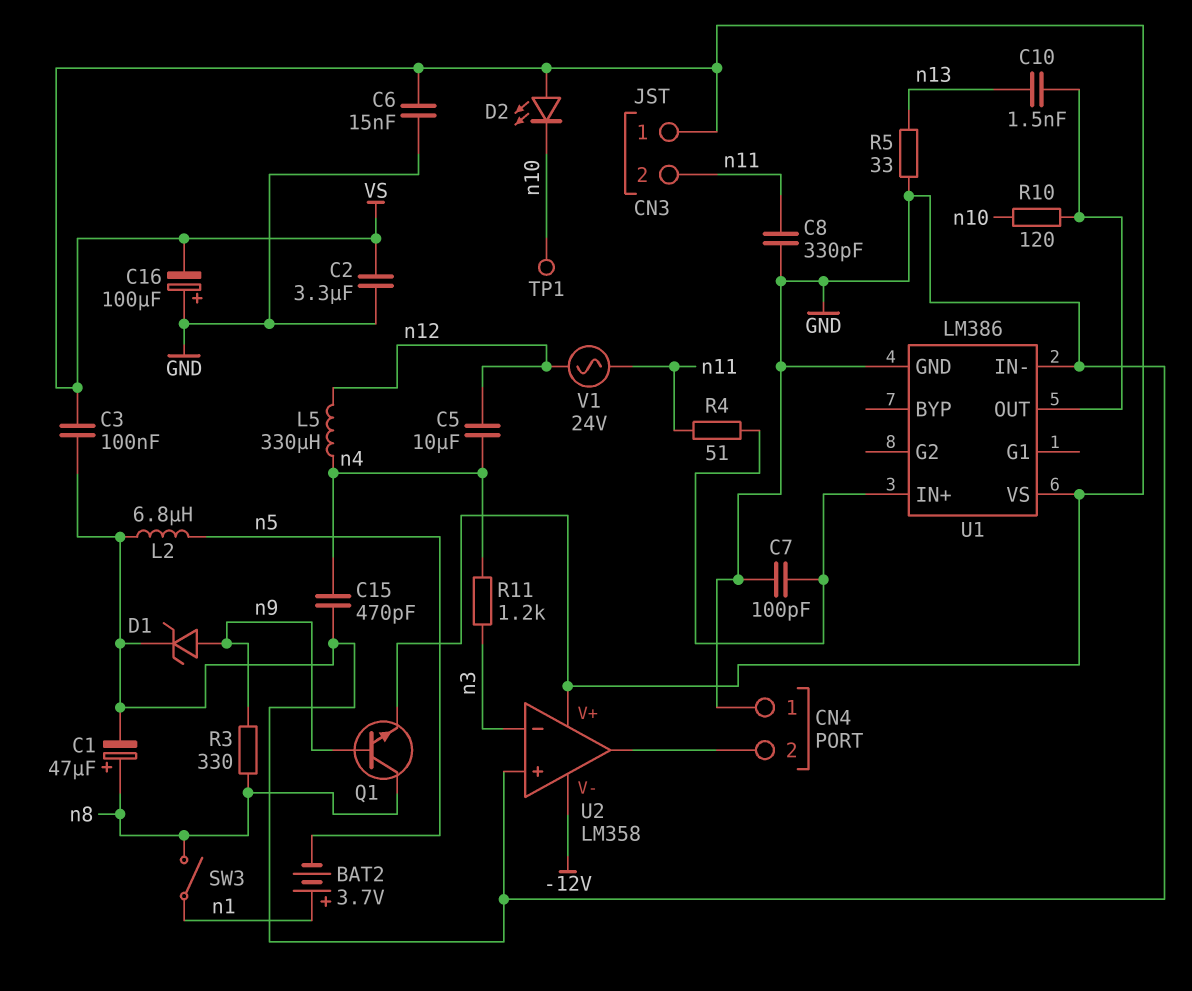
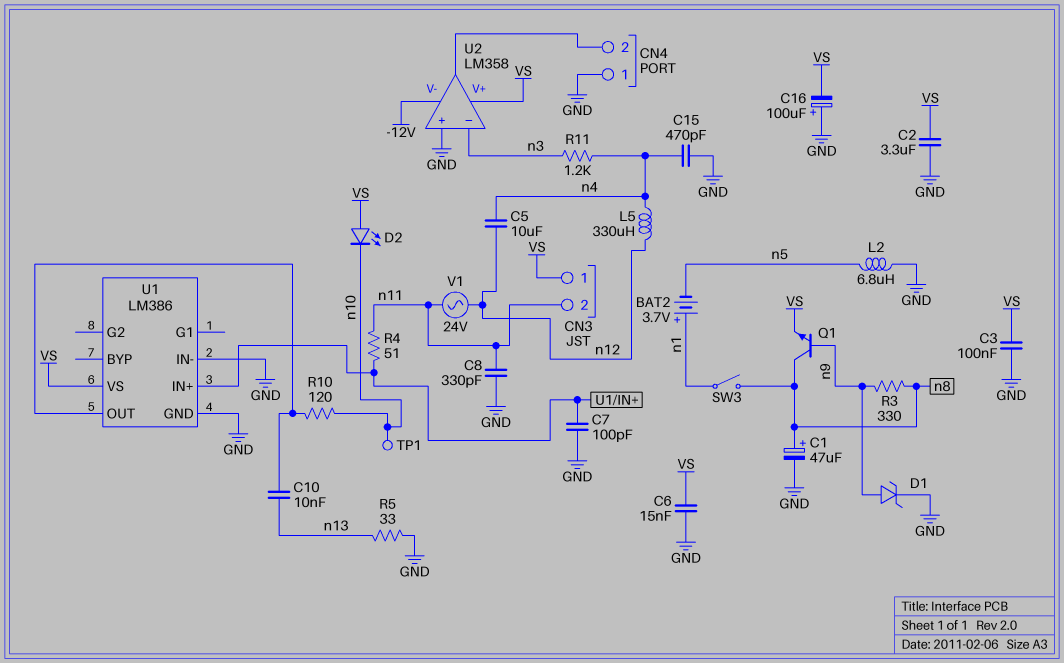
C10: 1.5nF (U1/OUT, n13) -> 10nF (U1/OUT, n13)

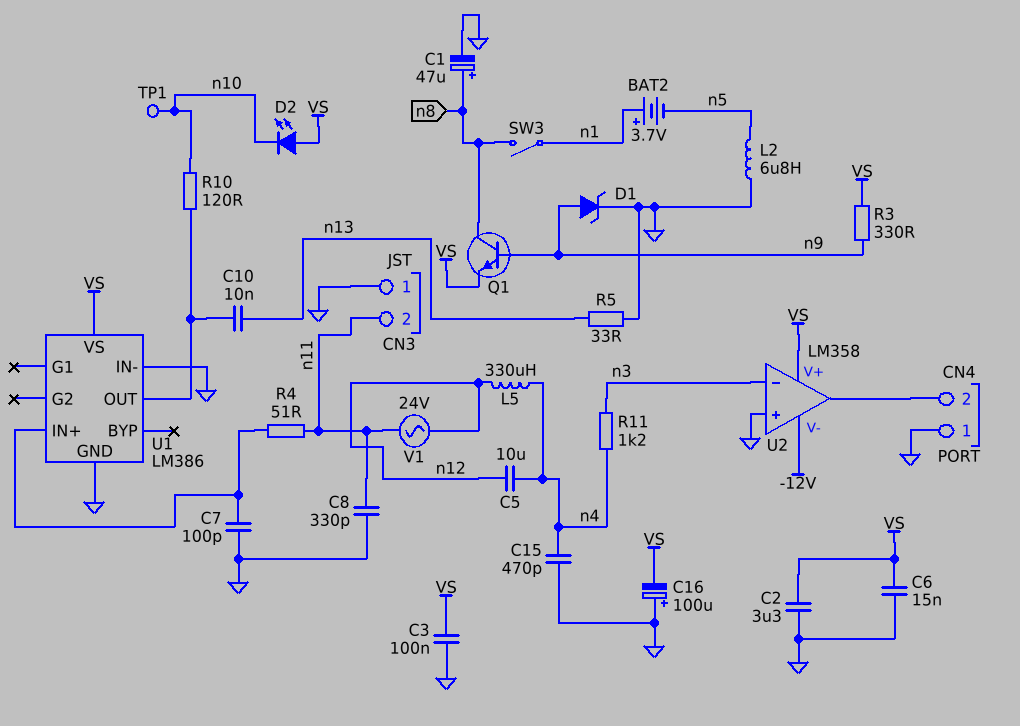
CN3 pin 1: VS -> GND
R3: 330 (n8, n9) -> 330 (VS, n9)

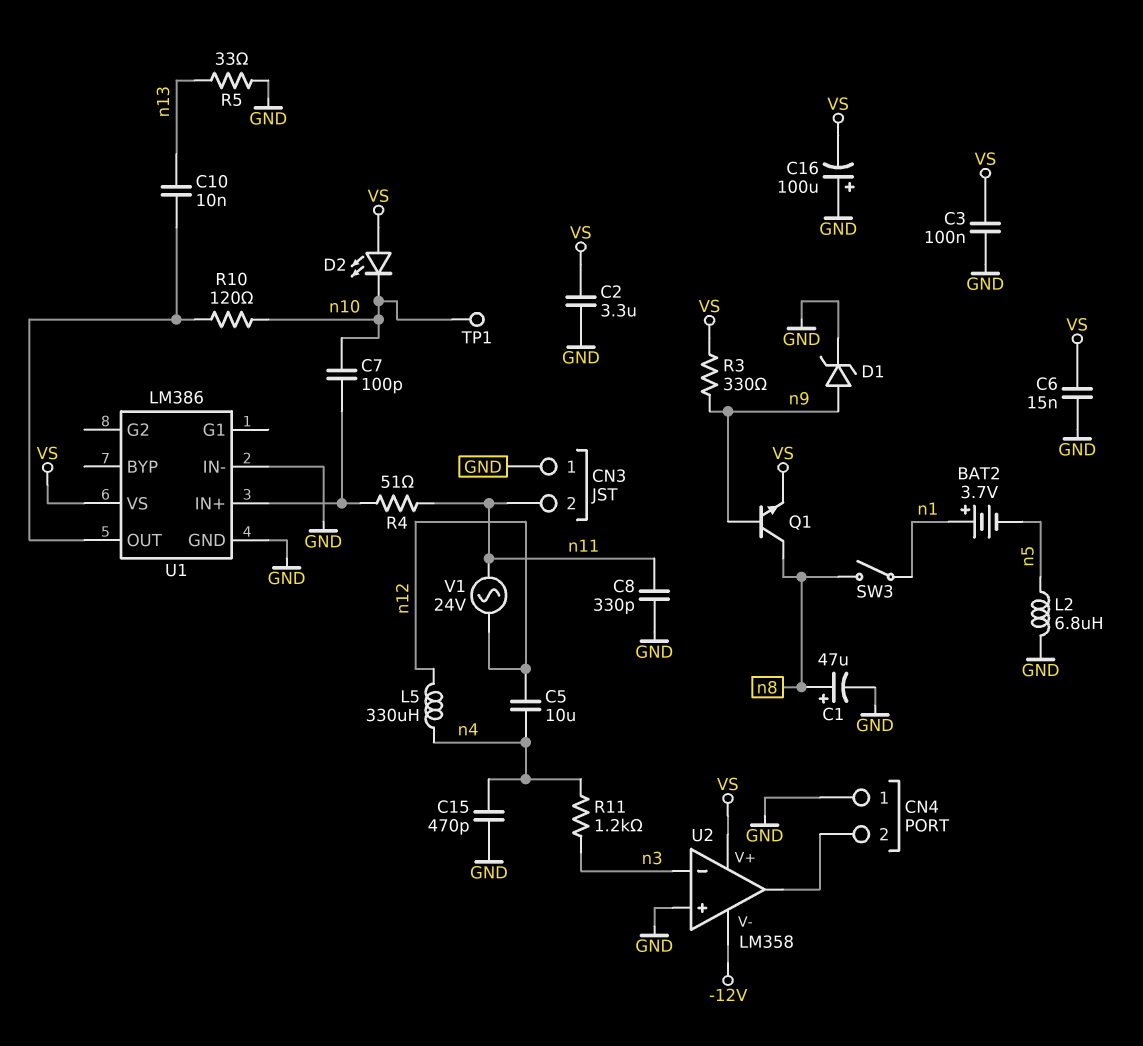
C7: 100pF (GND, U1/IN+) -> 100pF (U1/IN+, n10)

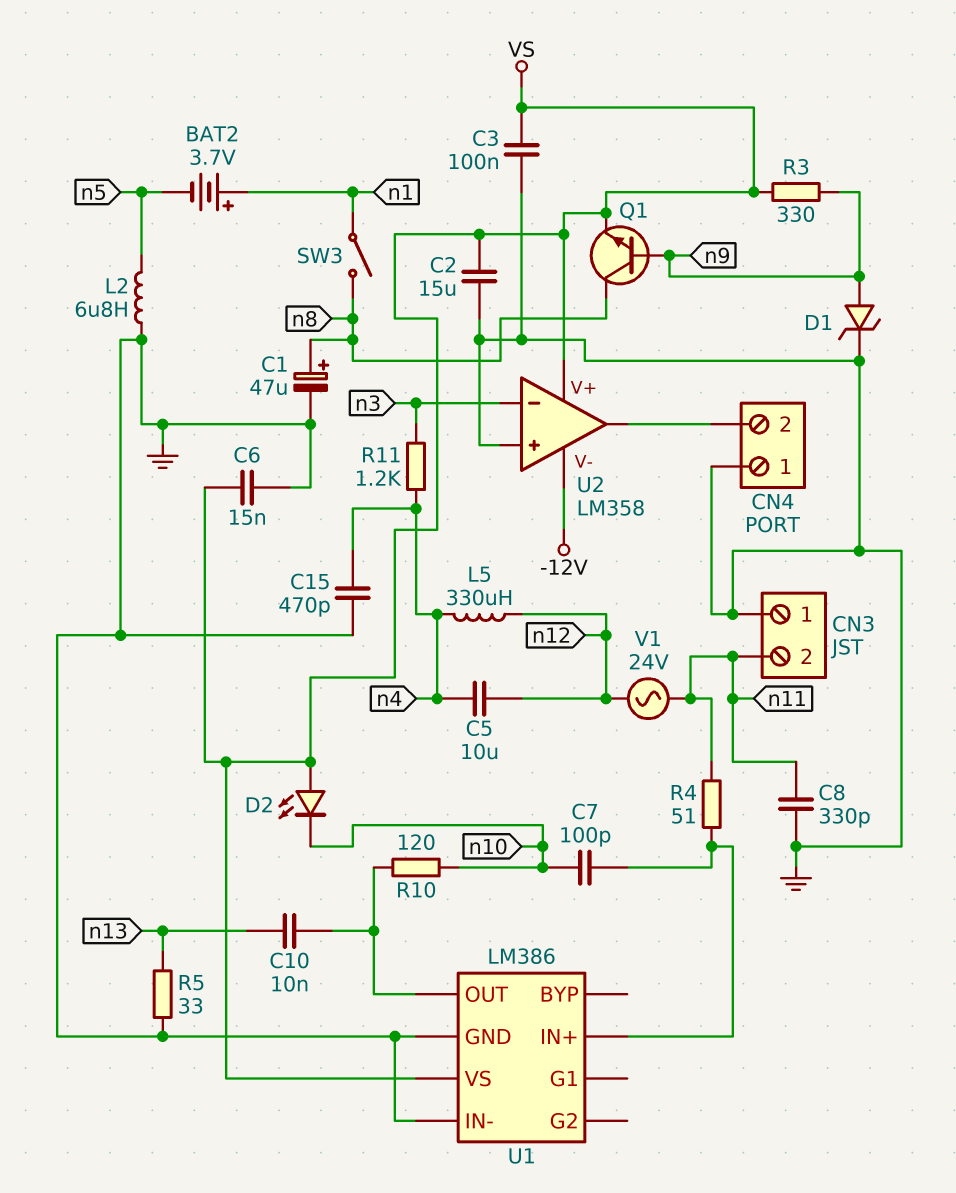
C2: 3.3uF (GND, VS) -> 15uF (GND, VS)
C16: 100uF (plus GND, minus VS) -> none
TP1: test point (n10) -> none

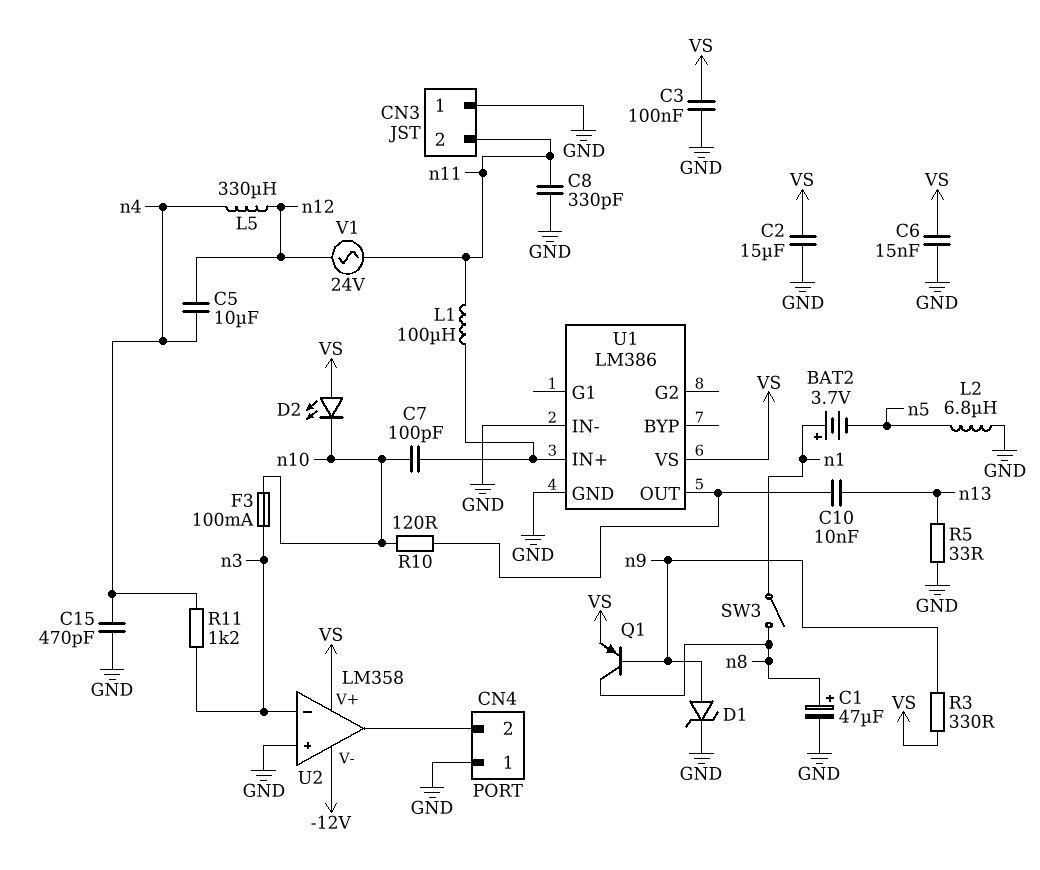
F3: none -> 100mA (n3, n10)
L1: none -> 100uH (U1/IN+, n11)
Q1: NPN (B n9, C n8, E VS) -> PNP (B n9, C n8, E VS)
R4: 51 (U1/IN+, n11) -> none

